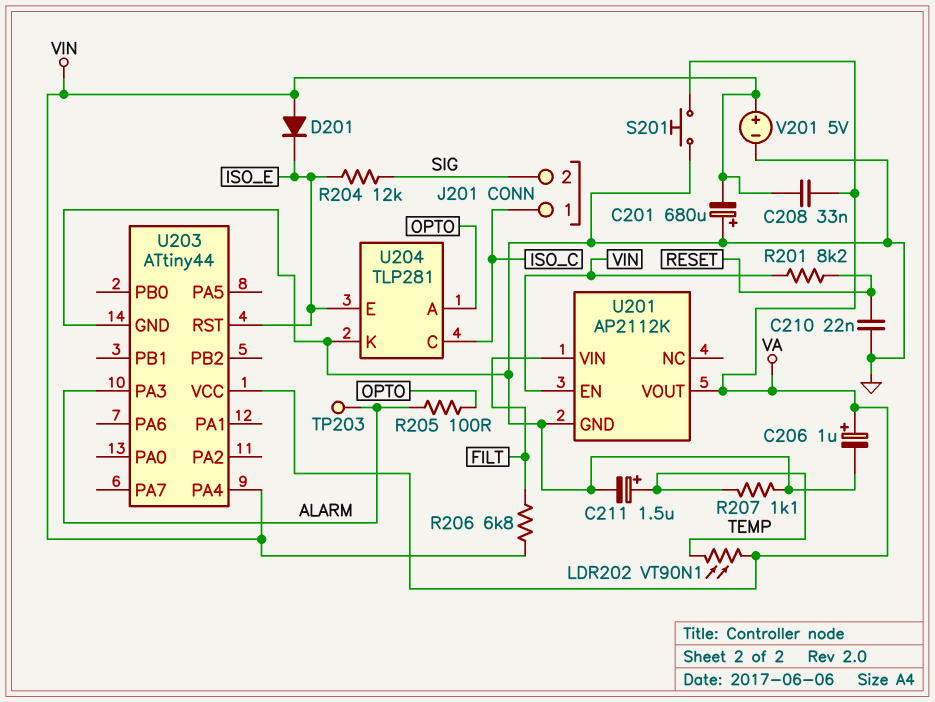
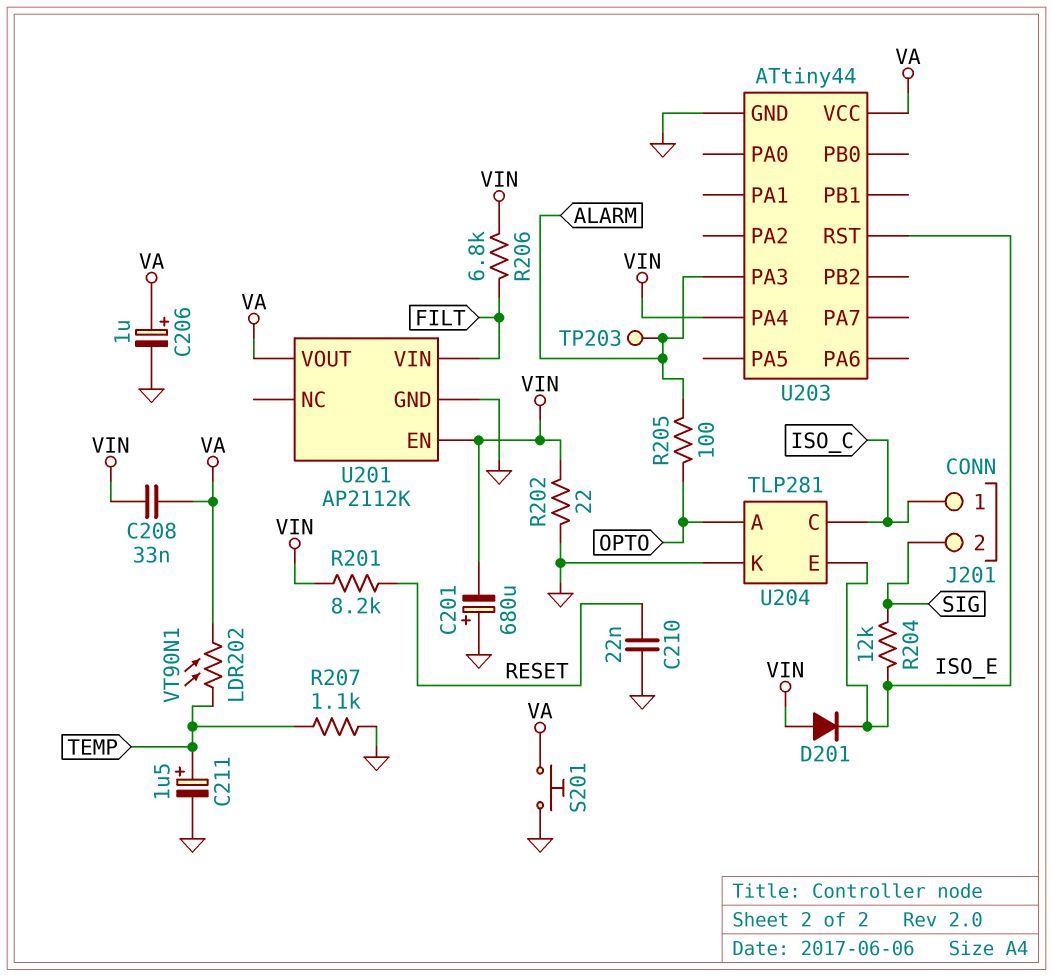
R202: none -> 22 (GND, VIN)
V201: 5V (plus VIN, minus GND) -> none

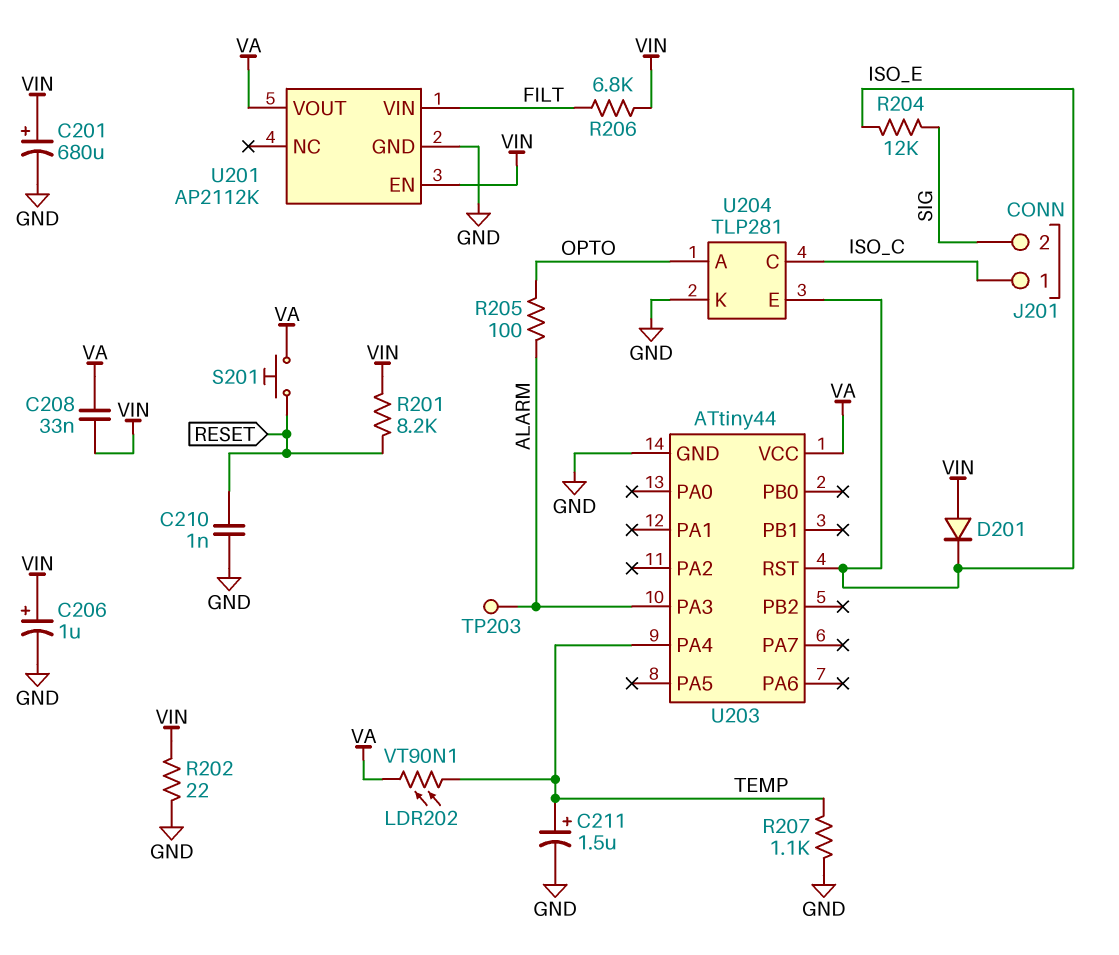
C201: 680uF (plus GND, minus VIN) -> 680uF (plus VIN, minus GND)
C206: 1uF (plus VA, minus GND) -> 1uF (plus VIN, minus GND)
C210: 22nF (GND, RESET) -> 1nF (GND, RESET)
S201: button (GND, VA) -> button (RESET, VA)
U203 pin PA4: VIN -> TEMP

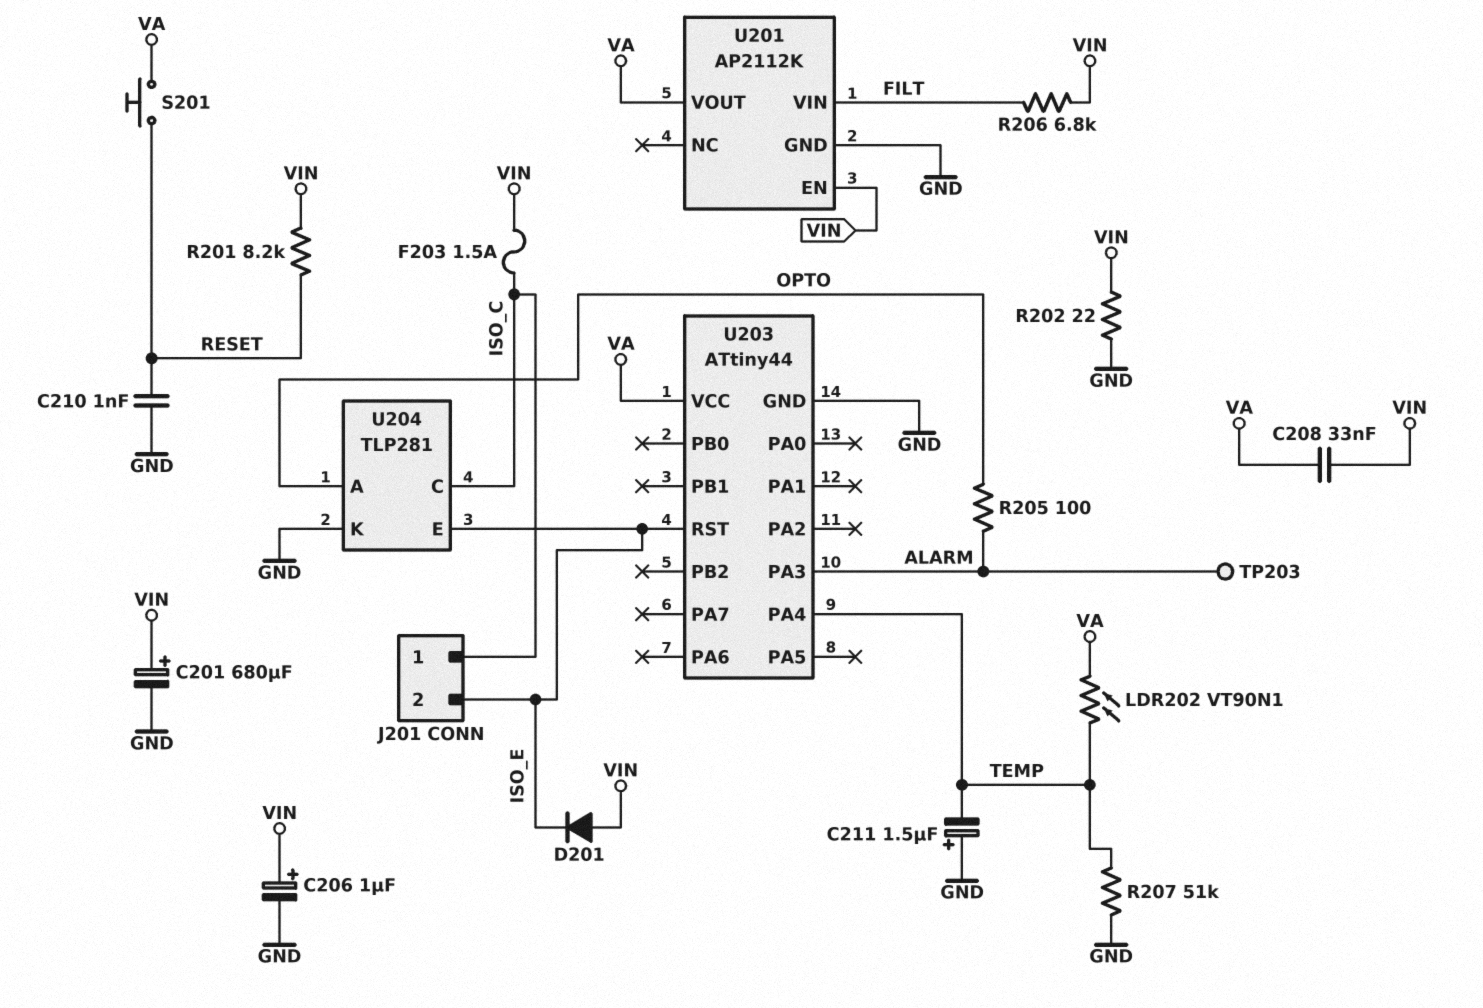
C211: 1.5uF (plus TEMP, minus GND) -> 1.5uF (plus GND, minus TEMP)
F203: none -> 1.5A (ISO_C, VIN)
J201 pin 2: SIG -> ISO_E
R204: 12k (ISO_E, SIG) -> none
R207: 1.1k (GND, TEMP) -> 51k (GND, TEMP)

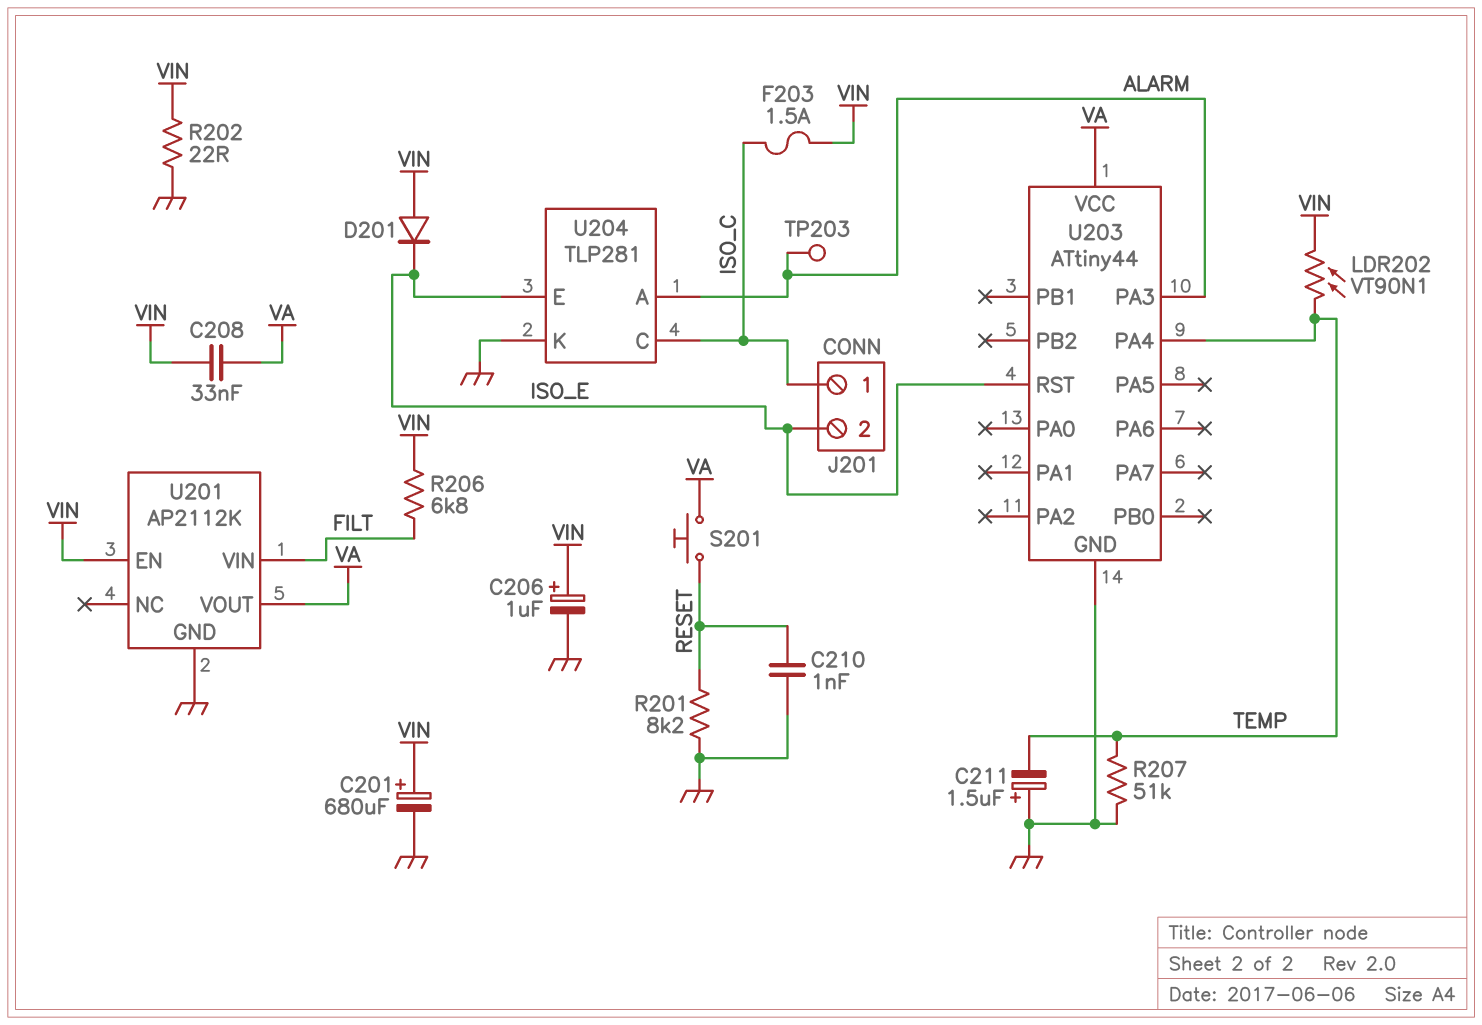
LDR202: VT90N1 (TEMP, VA) -> VT90N1 (TEMP, VIN)
R201: 8.2k (RESET, VIN) -> 8.2k (GND, RESET)
R205: 100 (ALARM, OPTO) -> none
U204 pin A: OPTO -> ALARM

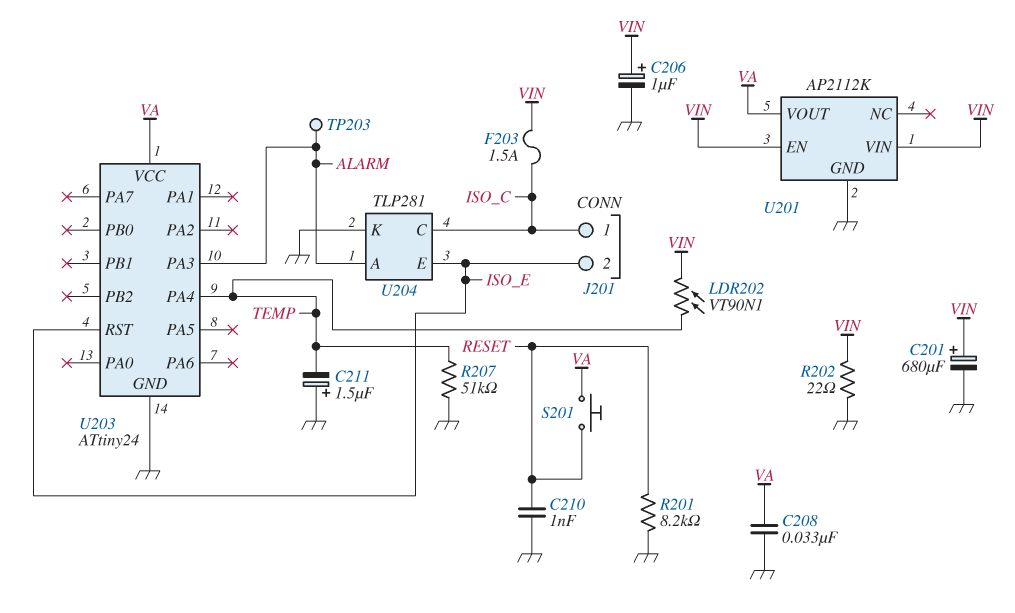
C208: 33nF (VA, VIN) -> 33nF (GND, VA)
D201: diode (A VIN, K ISO_E) -> none
R206: 6.8k (FILT, VIN) -> none
U201 pin VIN: FILT -> VIN
U203: ATtiny44 -> ATtiny24

